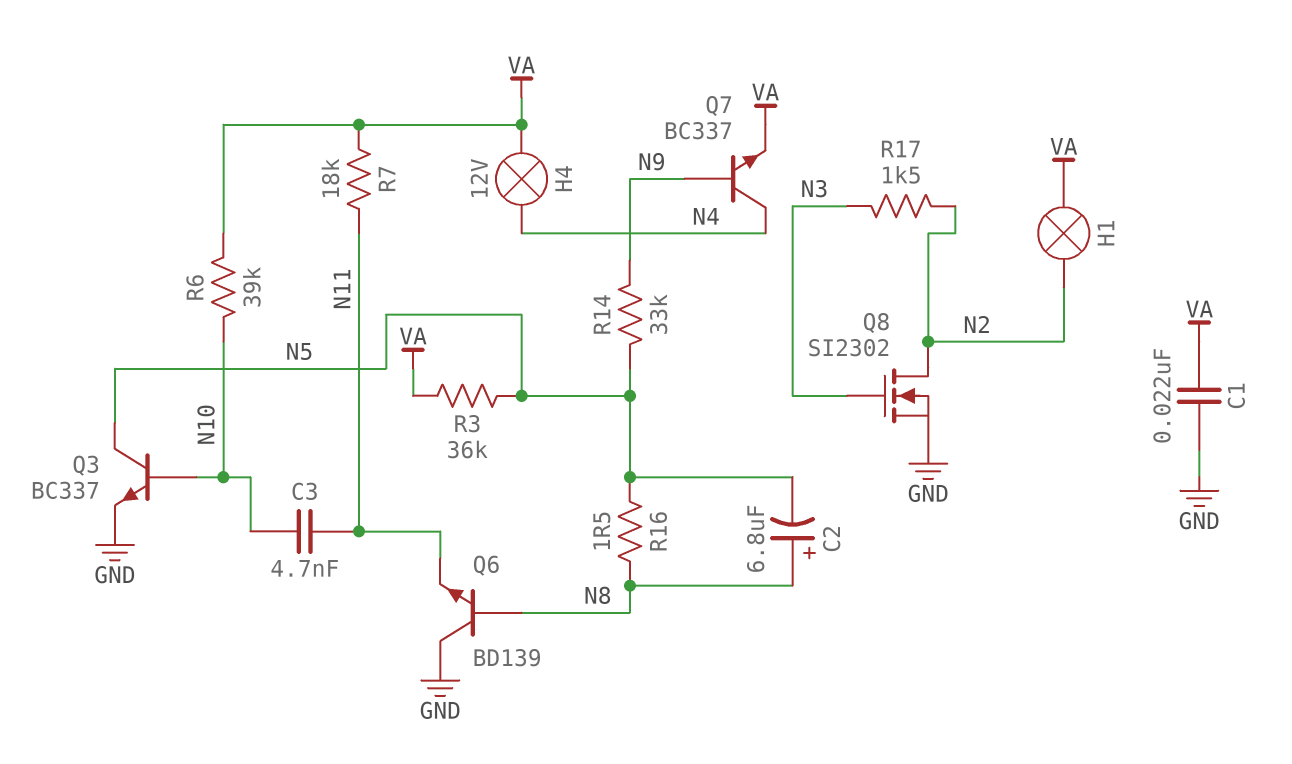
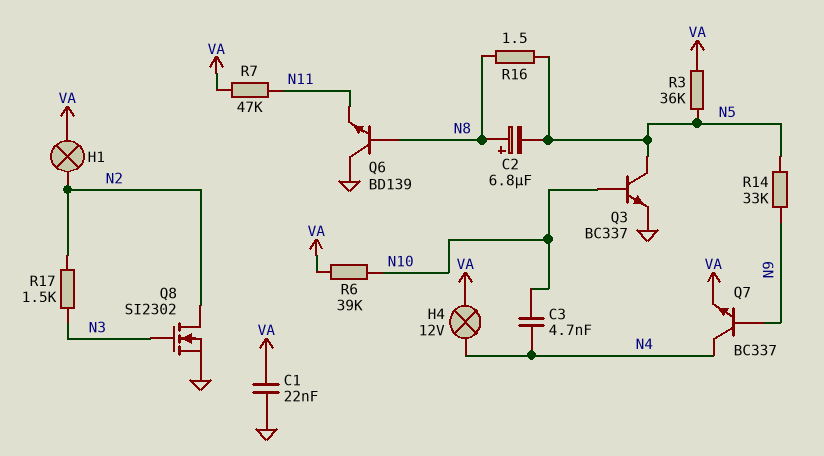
C3: 4.7nF (N10, N11) -> 4.7nF (N4, N10)
R7: 18k (N11, VA) -> 47k (N11, VA)

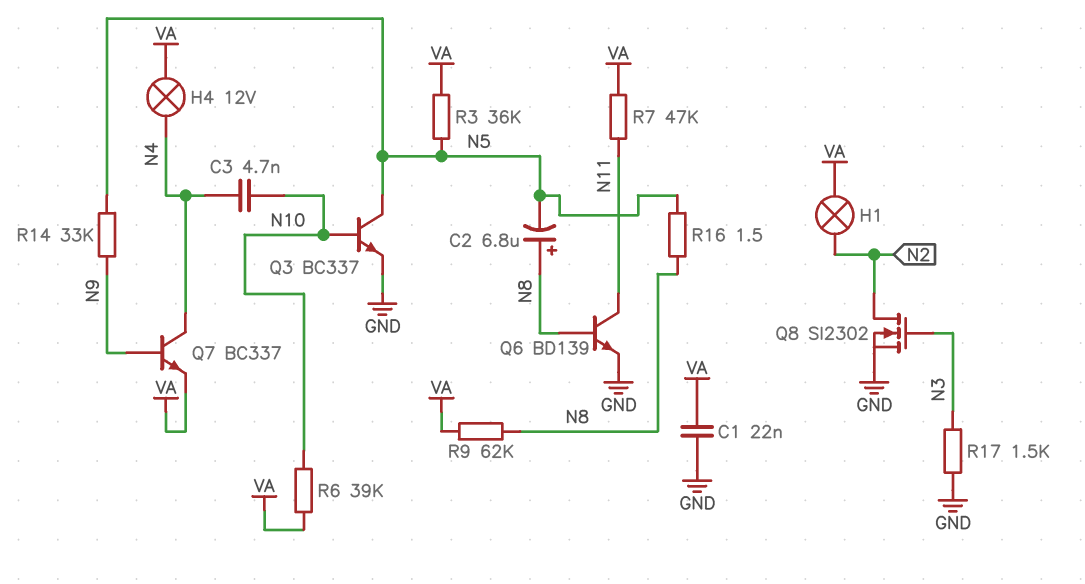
Q6: NPN BD139 (B N8, C GND, E N11) -> NPN BD139 (B N8, C N11, E GND)
R9: none -> 62k (N8, VA)
R17: 1.5k (N2, N3) -> 1.5k (GND, N3)

